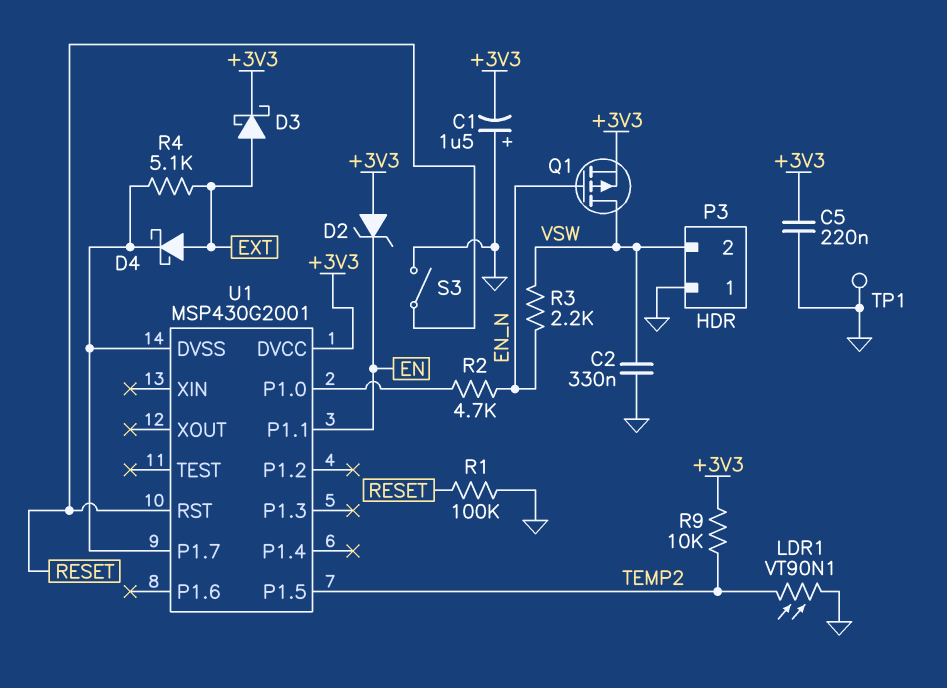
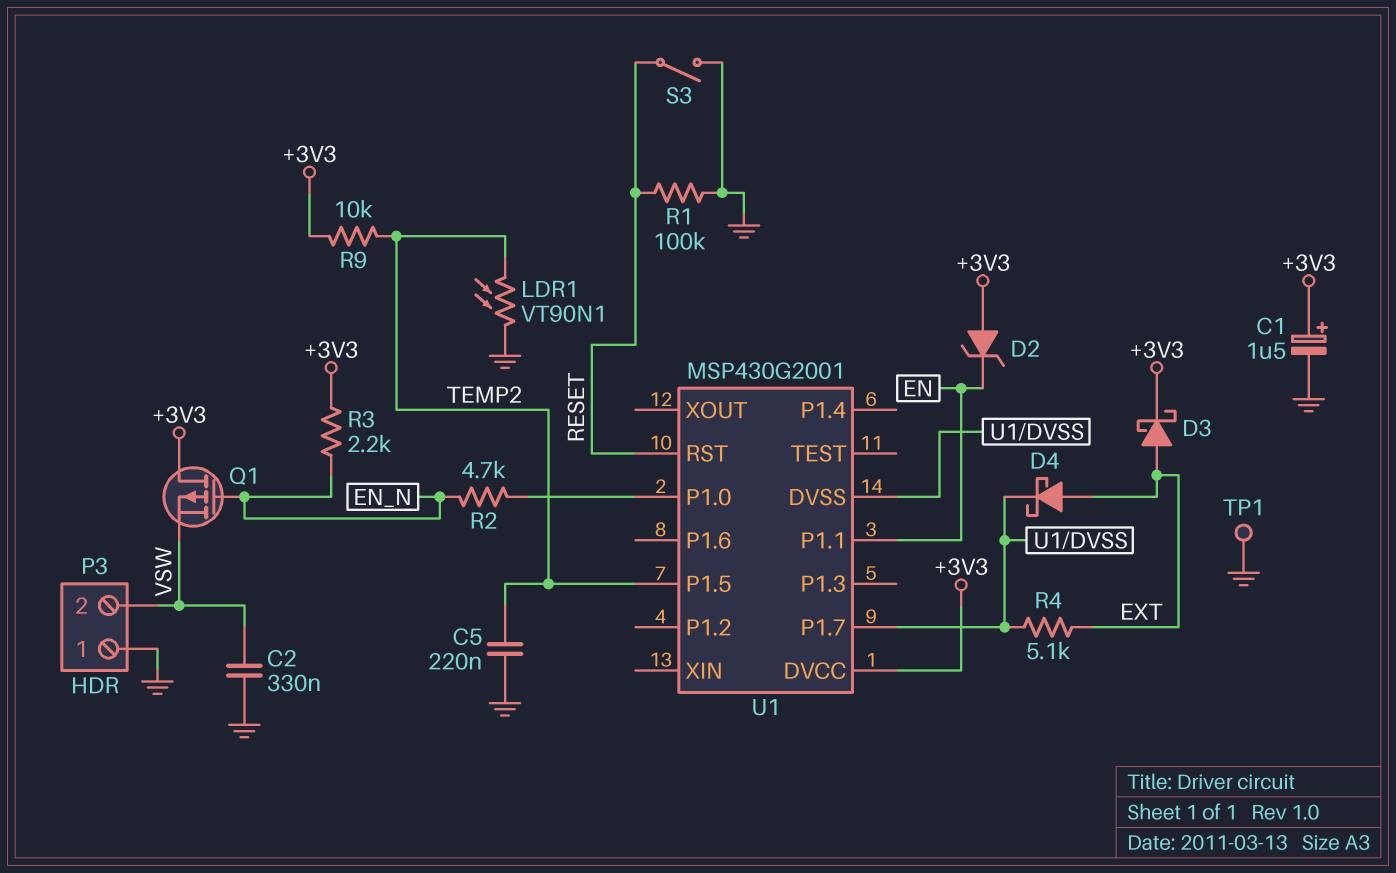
C1: 1.5uF (plus GND, minus +3V3) -> 1.5uF (plus +3V3, minus GND)
C5: 220nF (+3V3, GND) -> 220nF (GND, TEMP2)
Q1: PMOS (G EN_N, D VSW, S +3V3) -> PMOS (G EN_N, D +3V3, S VSW)
R3: 2.2k (EN_N, VSW) -> 2.2k (+3V3, EN_N)

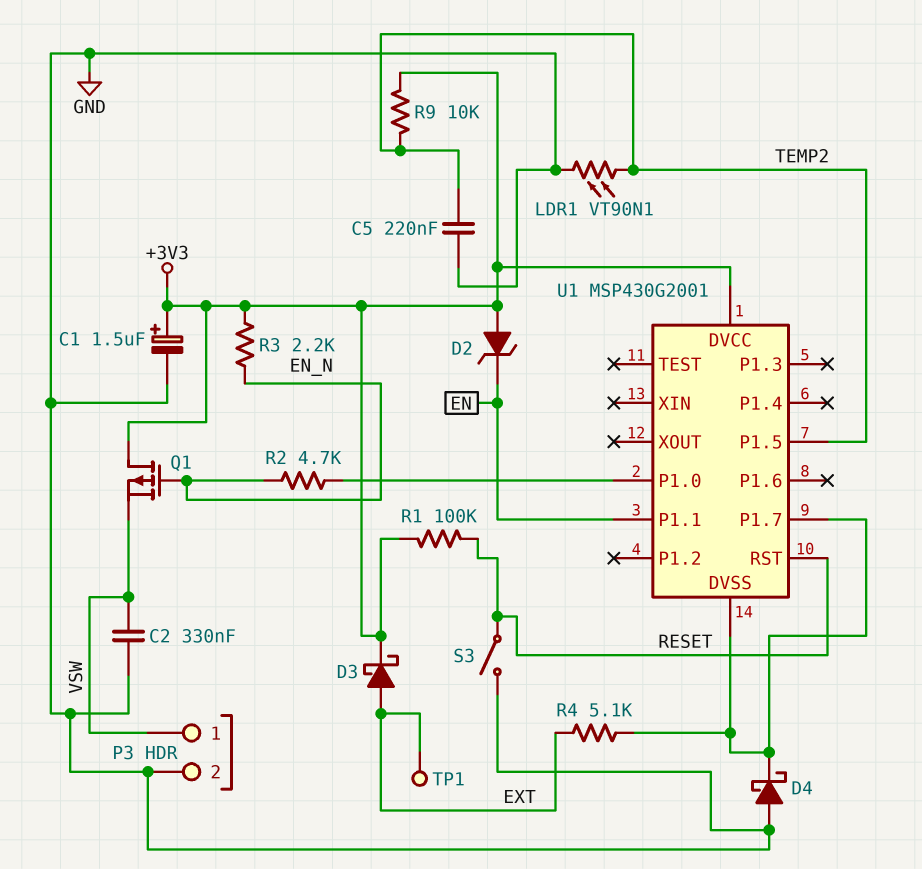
D4: schottky (A EXT, K U1/DVSS) -> schottky (A GND, K U1/DVSS)
P3 pin 1: GND -> VSW
P3 pin 2: VSW -> GND
R1: 100k (GND, RESET) -> 100k (+3V3, RESET)
TP1: test point (GND) -> test point (EXT)

